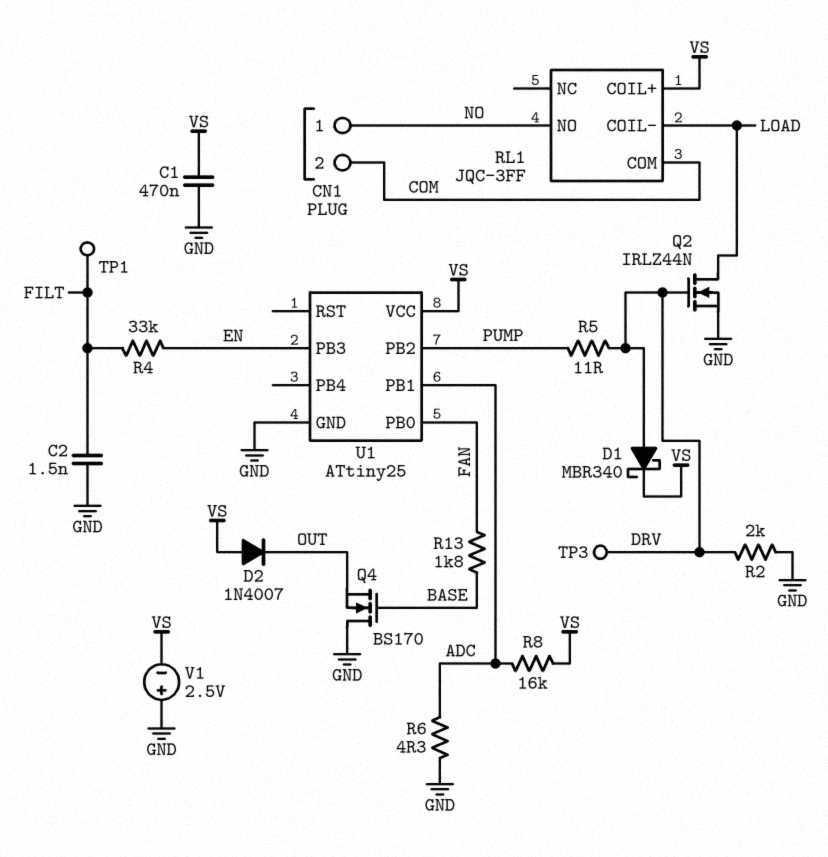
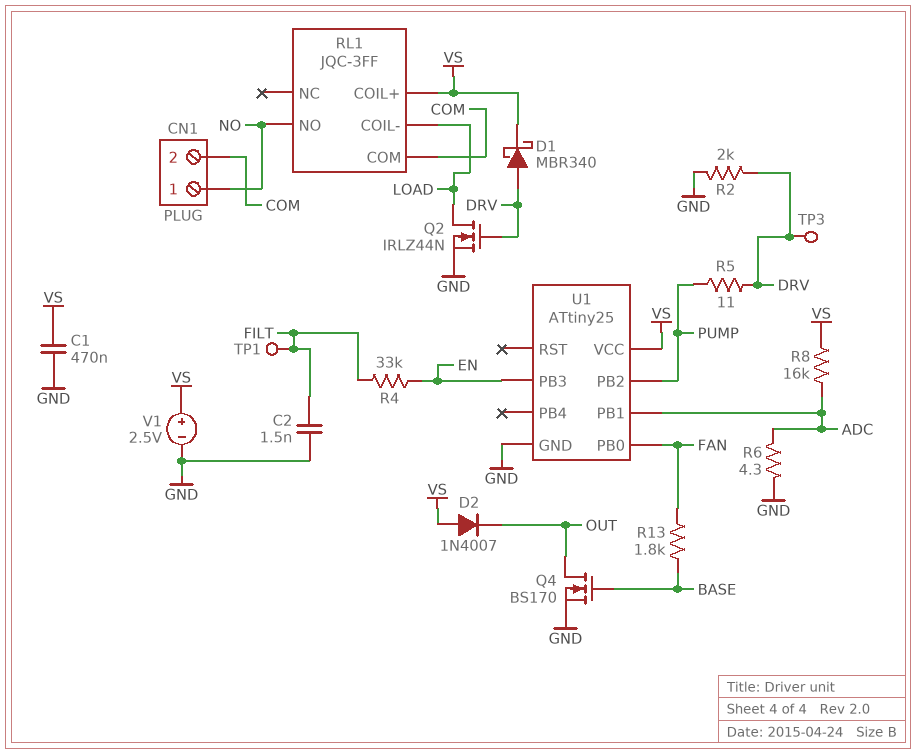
Q4: NMOS BS170 (G BASE, D GND, S OUT) -> NMOS BS170 (G BASE, D OUT, S GND)
V1: 2.5V (plus GND, minus VS) -> 2.5V (plus VS, minus GND)

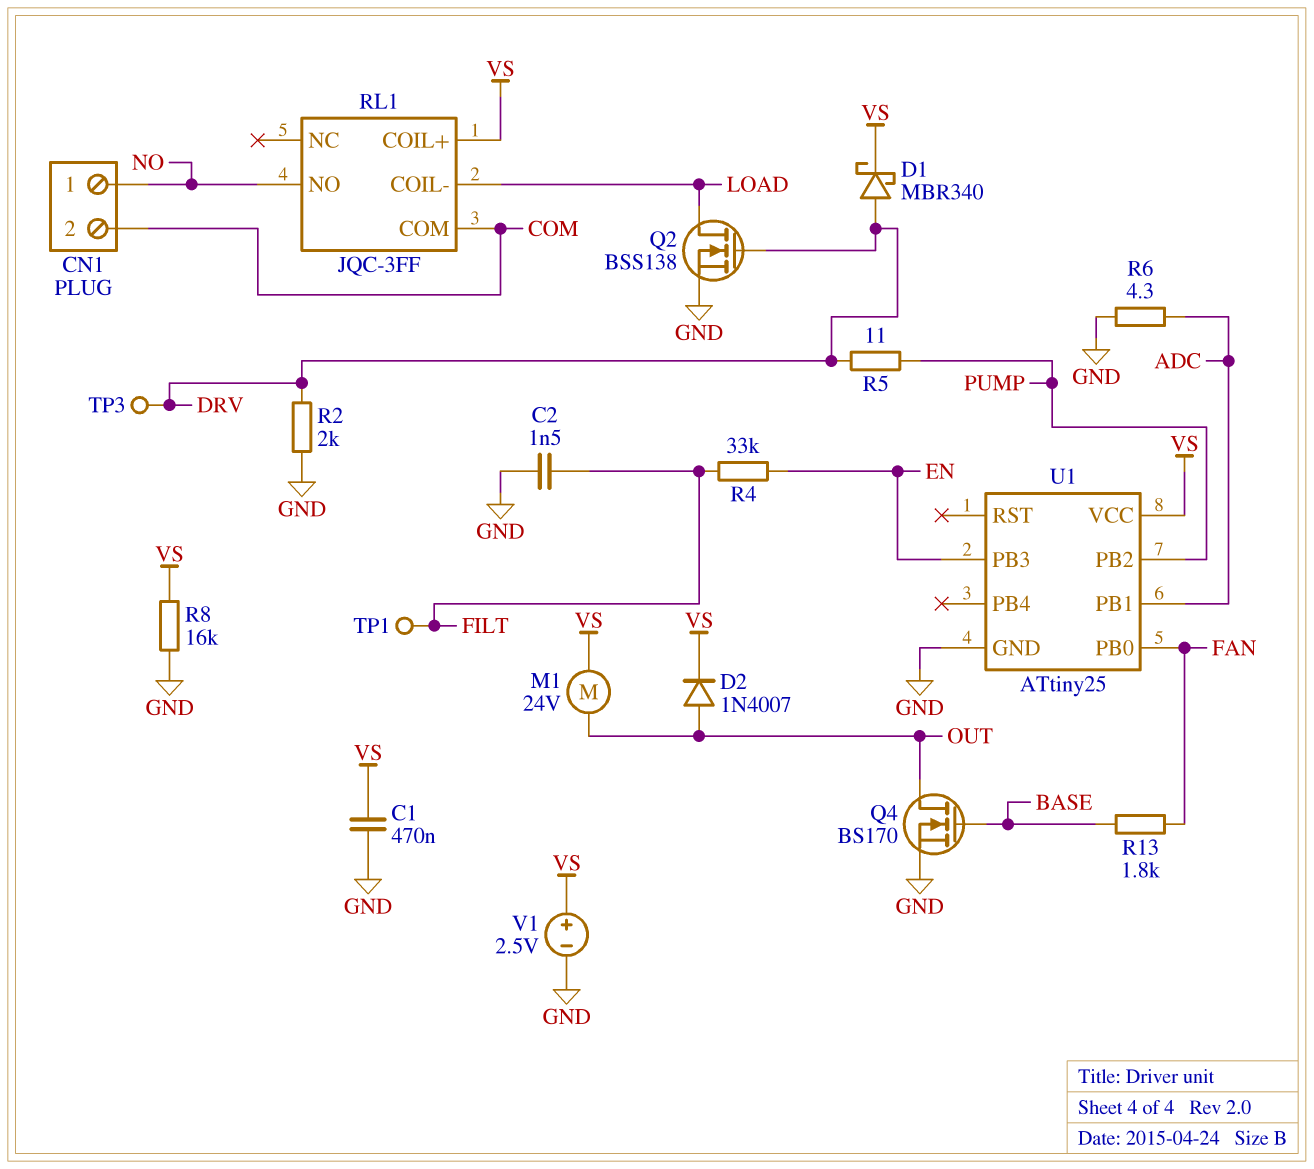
D2: diode 1N4007 (A VS, K OUT) -> diode 1N4007 (A OUT, K VS)
M1: none -> motor 24V (OUT, VS)
Q2: NMOS IRLZ44N (G DRV, D LOAD, S GND) -> NMOS BSS138 (G DRV, D LOAD, S GND)
R8: 16k (ADC, VS) -> 16k (GND, VS)

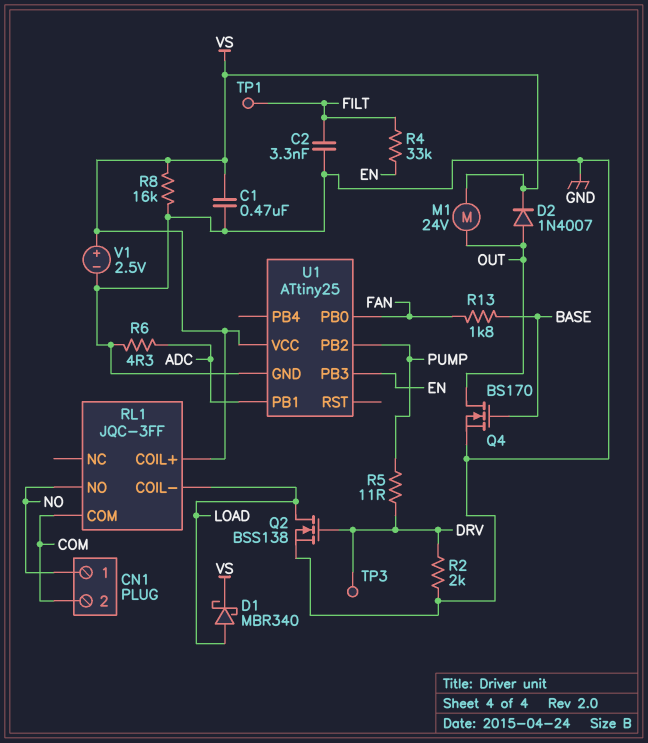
C2: 1.5nF (FILT, GND) -> 3.3nF (FILT, GND)
D1: schottky MBR340 (A DRV, K VS) -> schottky MBR340 (A LOAD, K VS)

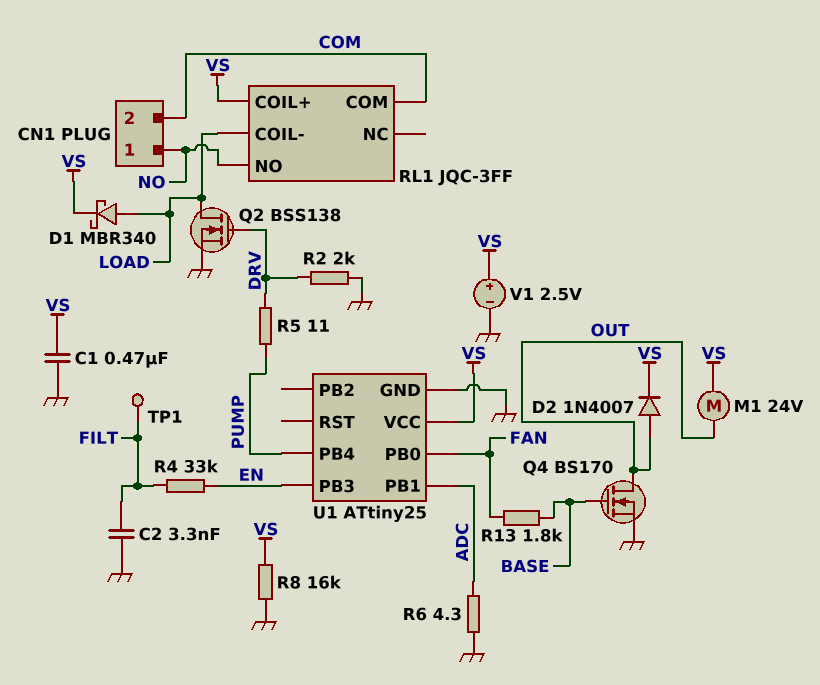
TP3: test point (DRV) -> none
U1 pin PB2: PUMP -> none
U1 pin PB4: none -> PUMP

